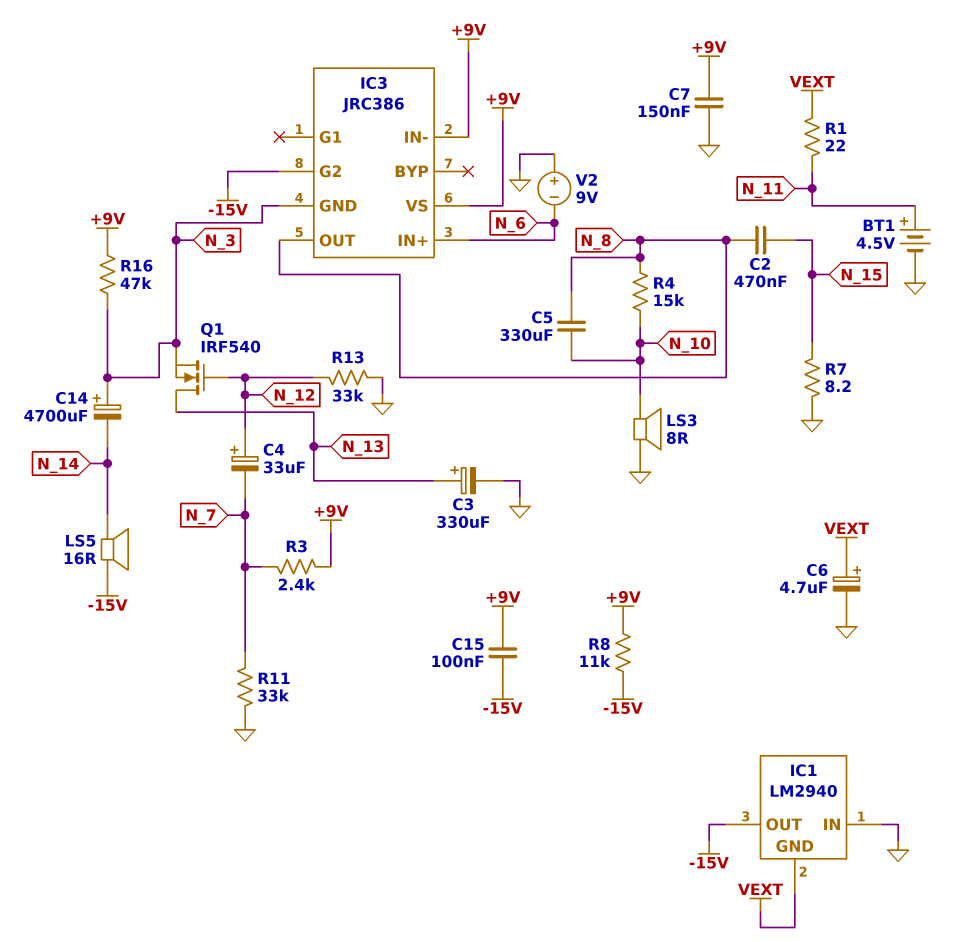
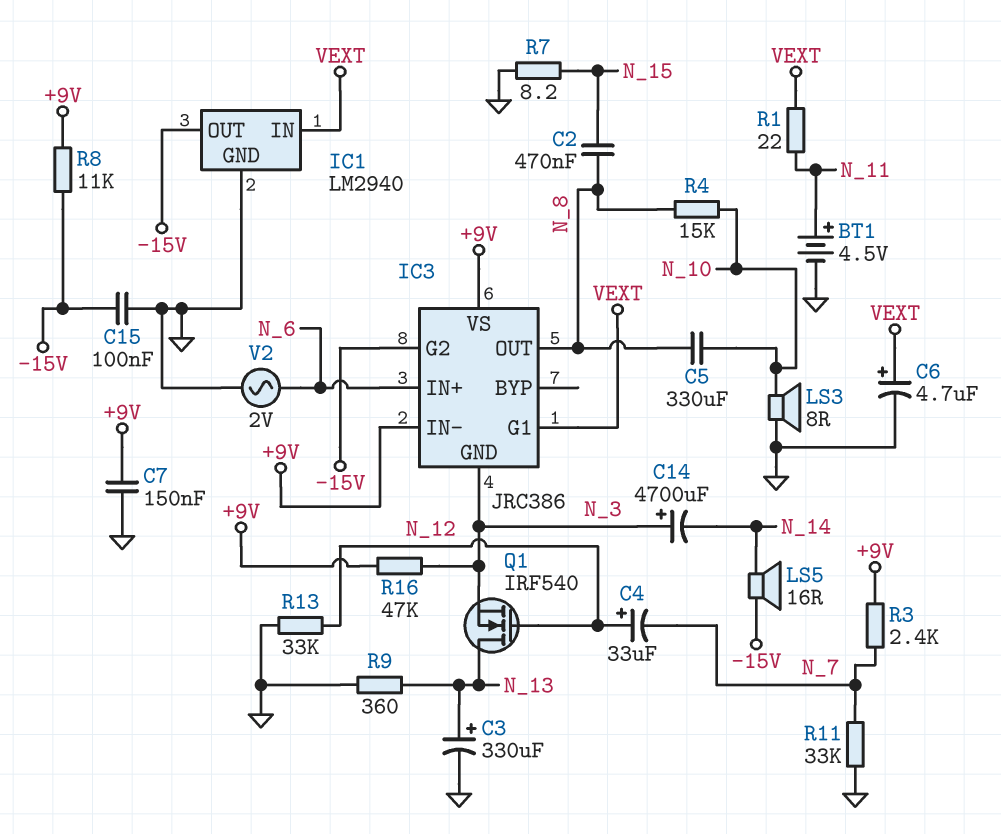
C15: 100nF (+9V, -15V) -> 100nF (-15V, GND)
IC1 pin GND: VEXT -> GND
IC1 pin IN: GND -> VEXT
IC3 pin G1: none -> VEXT
R9: none -> 360 (GND, N_13)
V2: 9V (plus GND, minus N_6) -> AC 2V (GND, N_6)

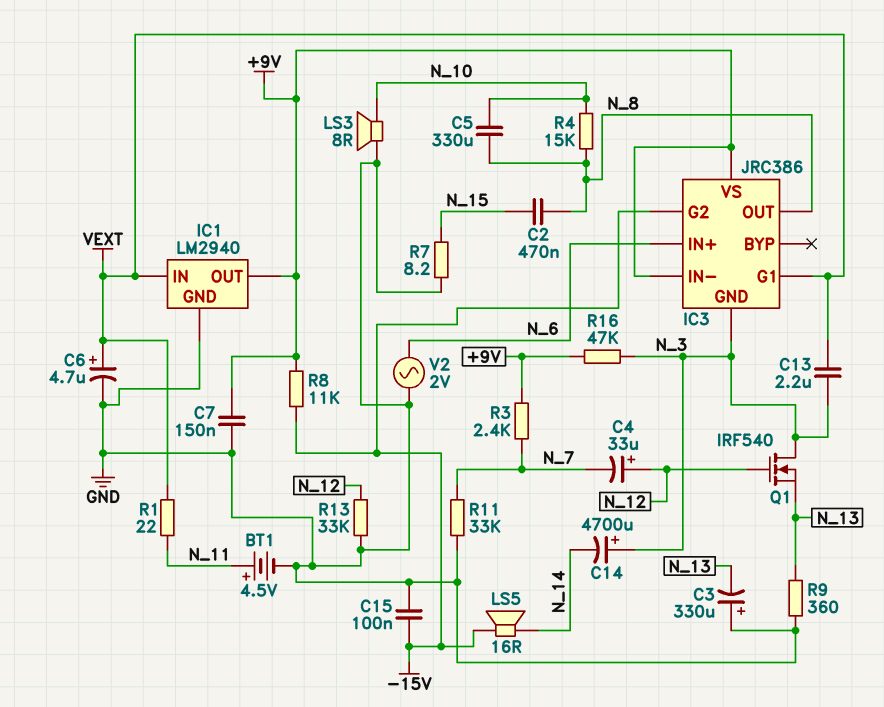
C3: 330uF (plus N_13, minus GND) -> 330uF (plus GND, minus N_13)
C13: none -> 2.2uF (N_3, VEXT)
IC1 pin OUT: -15V -> +9V
Q1: NMOS IRF540 (G N_12, D N_13, S N_3) -> NMOS IRF540 (G N_12, D N_3, S N_13)

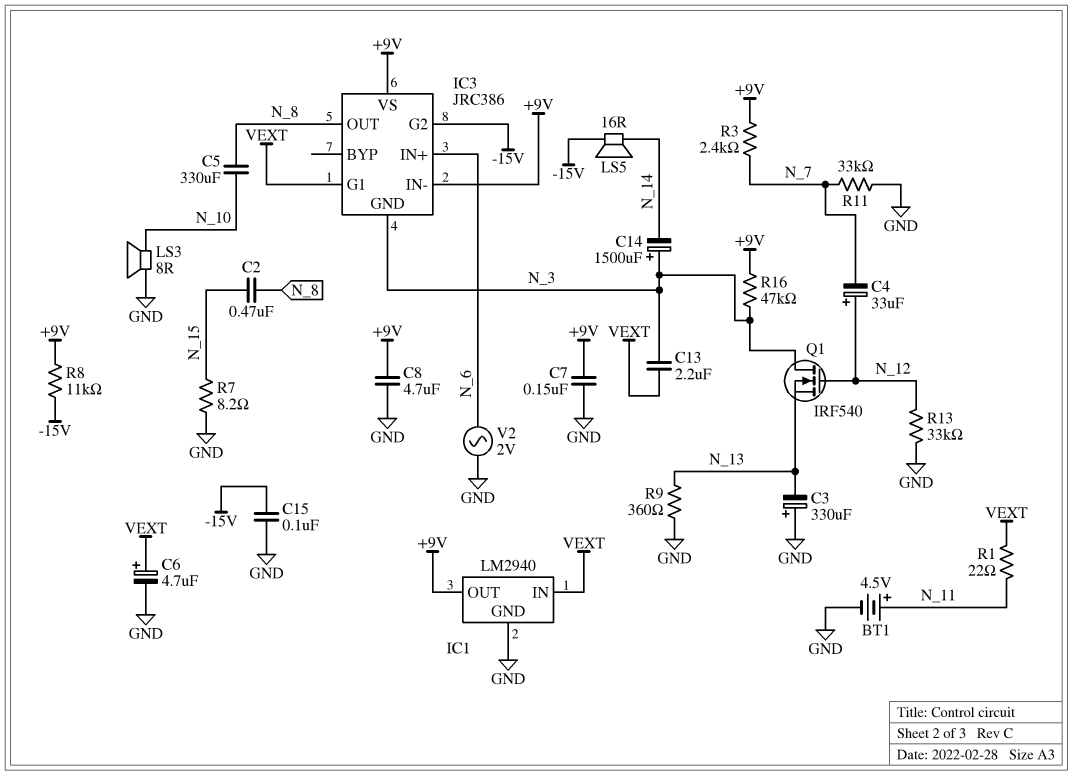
C8: none -> 4.7uF (+9V, GND)
C14: 4700uF (plus N_3, minus N_14) -> 1500uF (plus N_3, minus N_14)
R4: 15k (N_8, N_10) -> none

